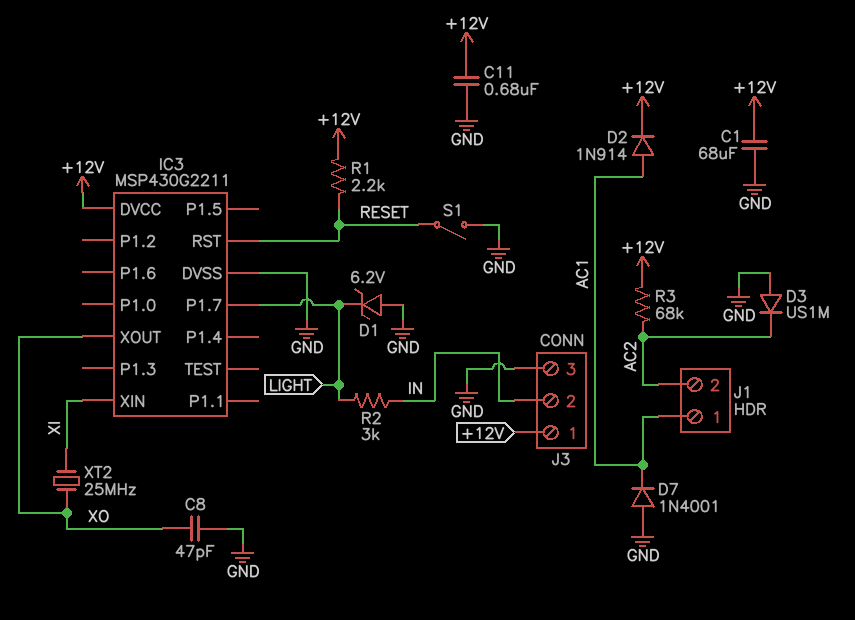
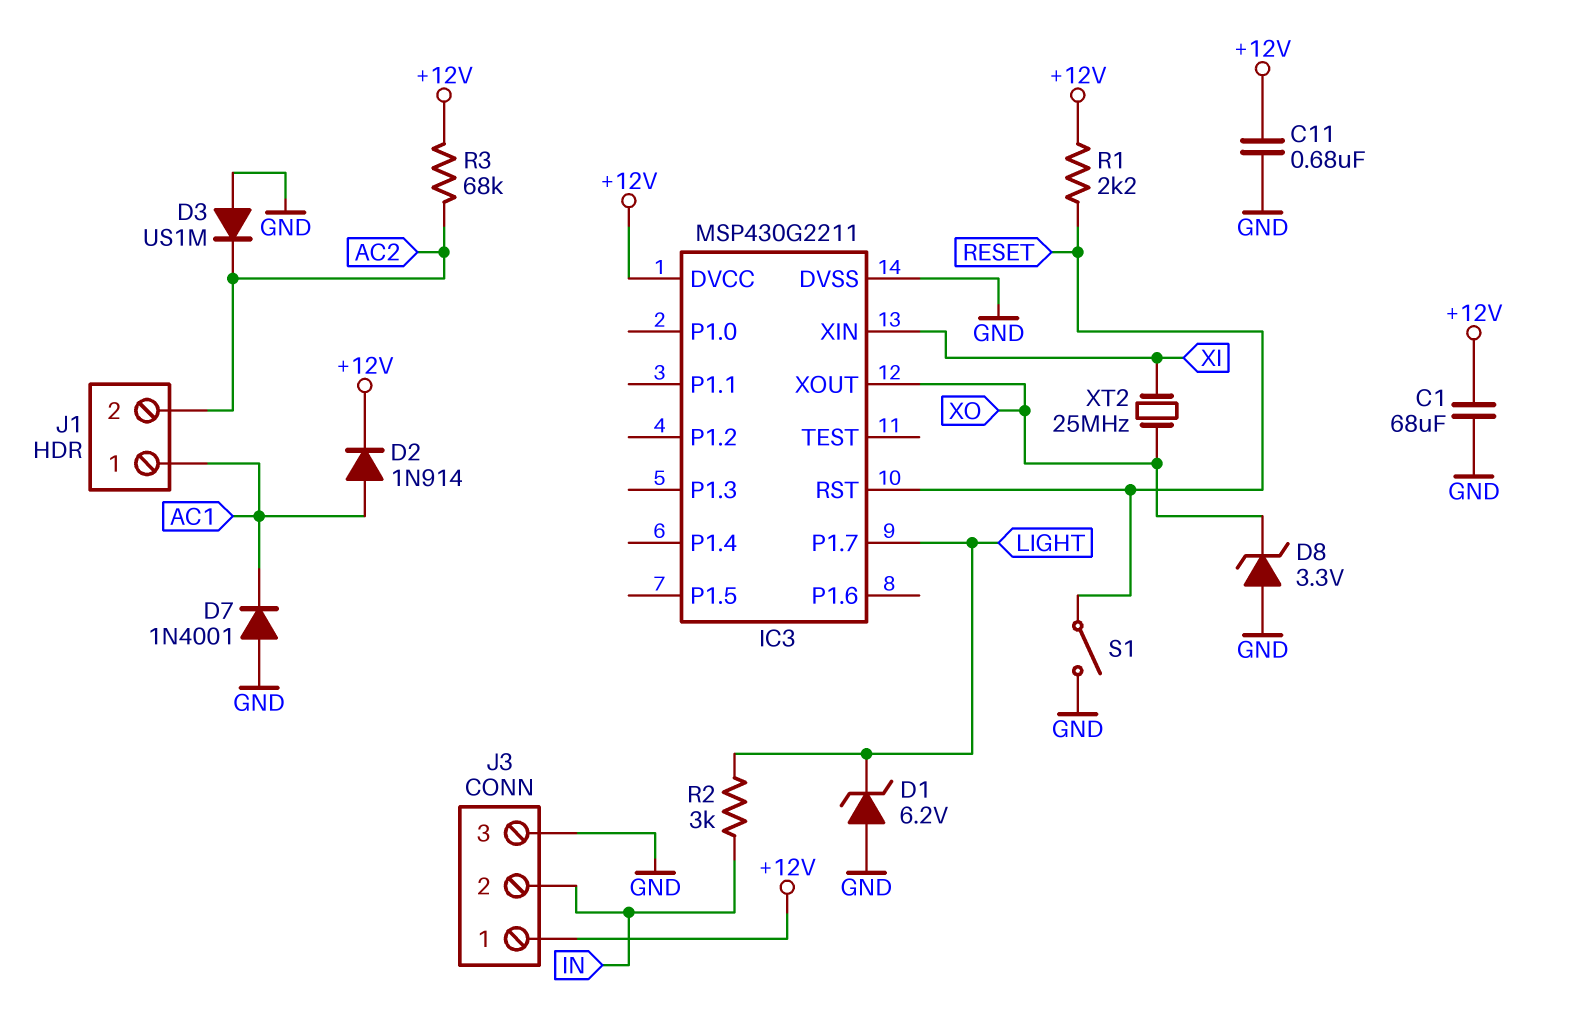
C8: 47pF (GND, XO) -> none
D8: none -> zener 3.3V (A GND, K XO)

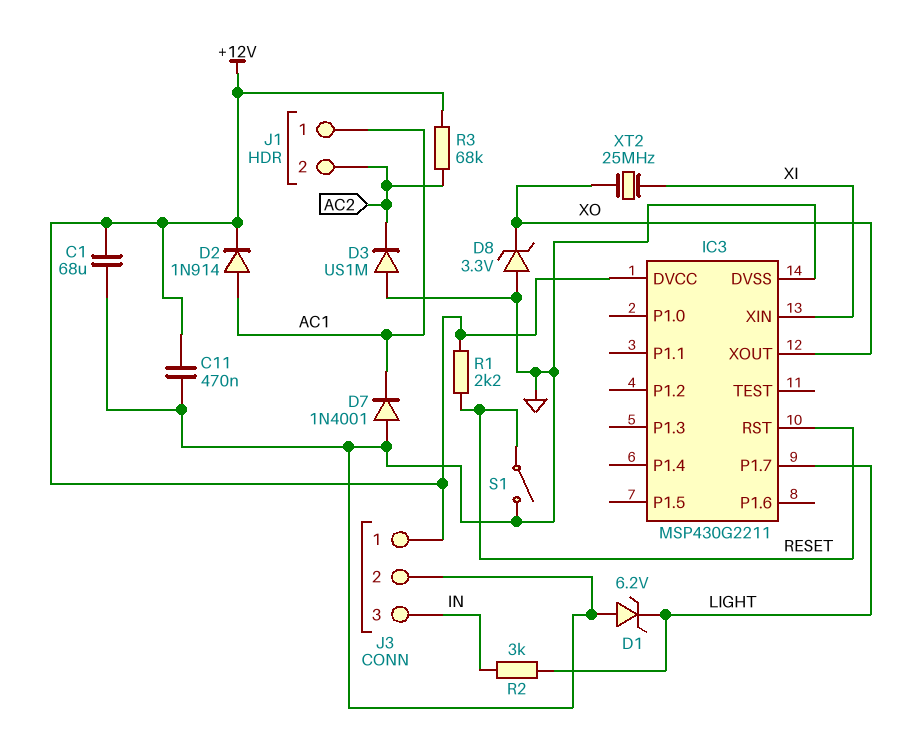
C11: 680nF (+12V, GND) -> 470nF (+12V, GND)
J3 pin 2: IN -> GND
J3 pin 3: GND -> IN

